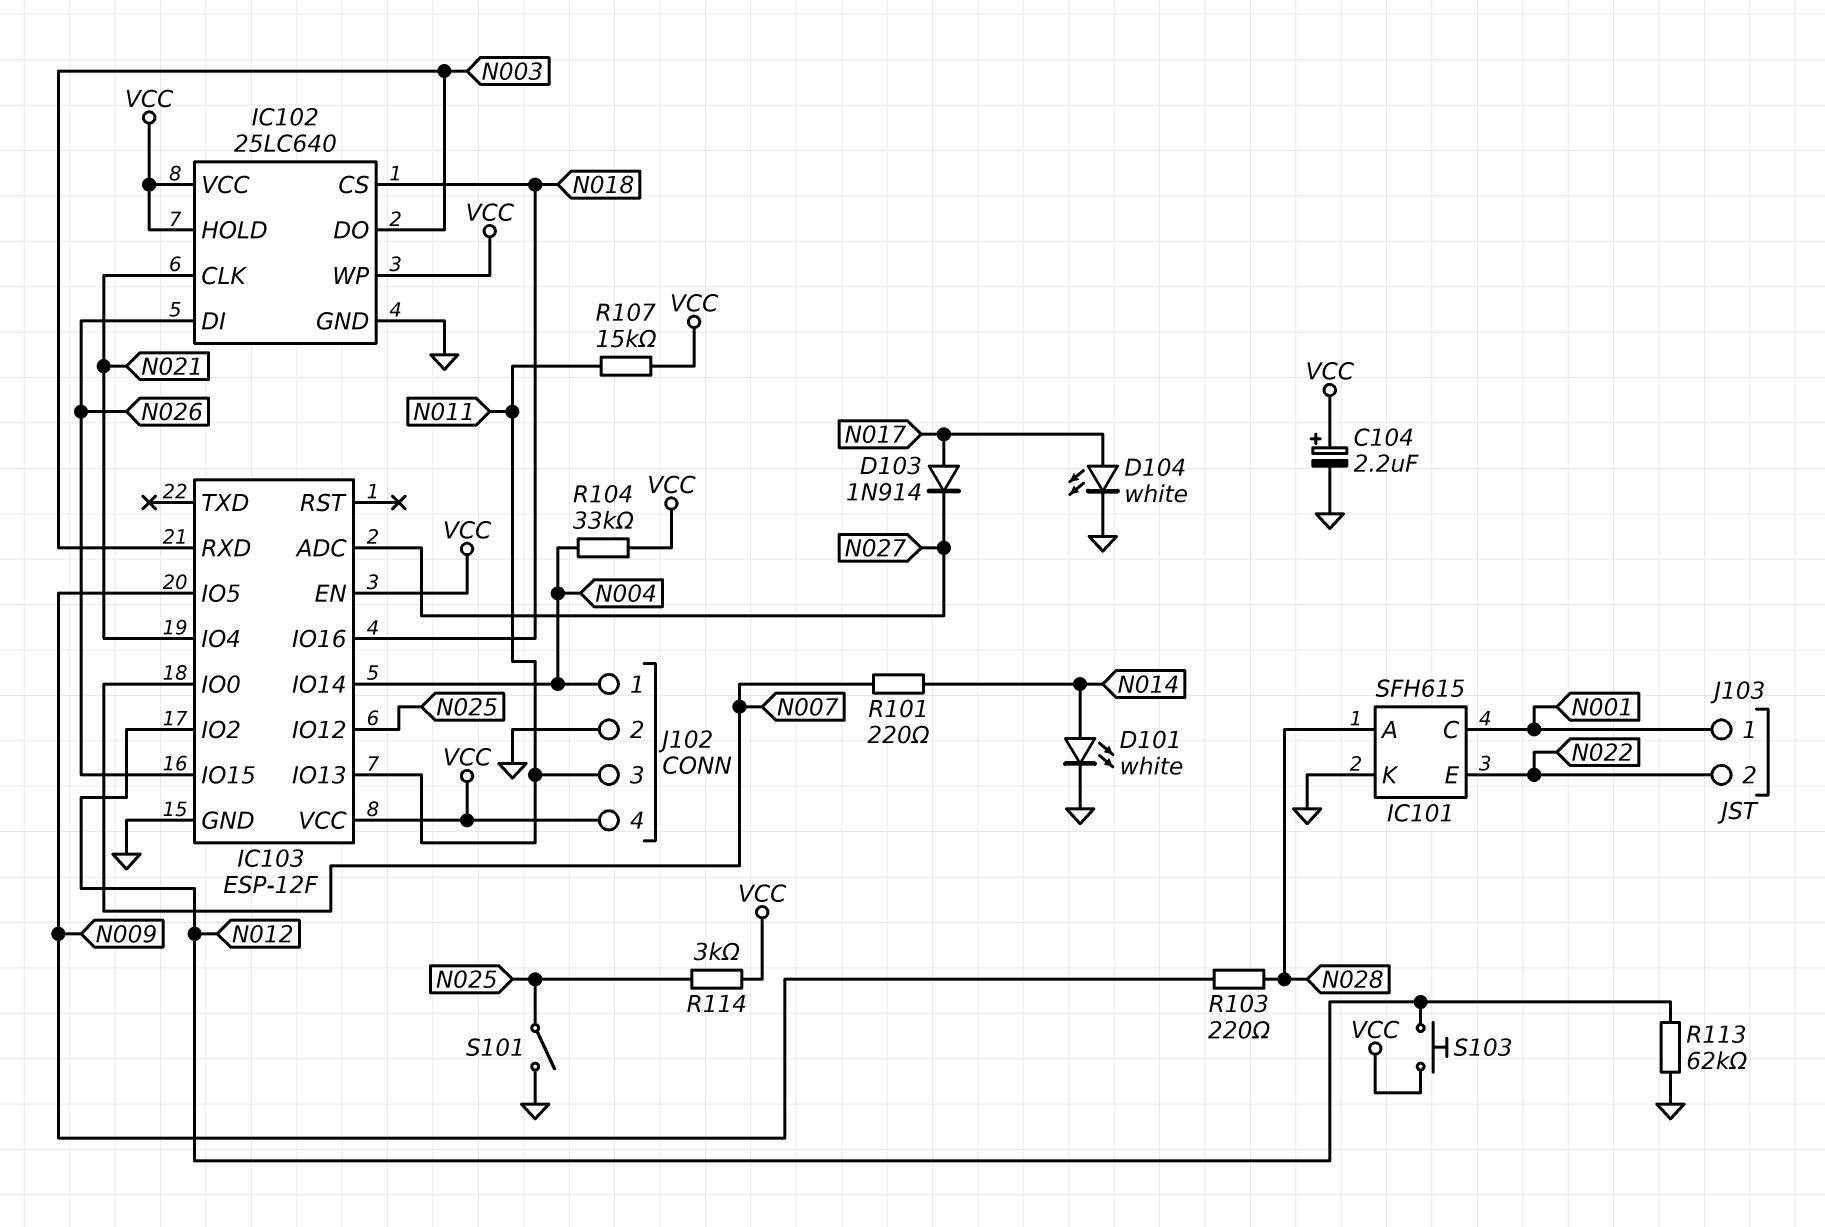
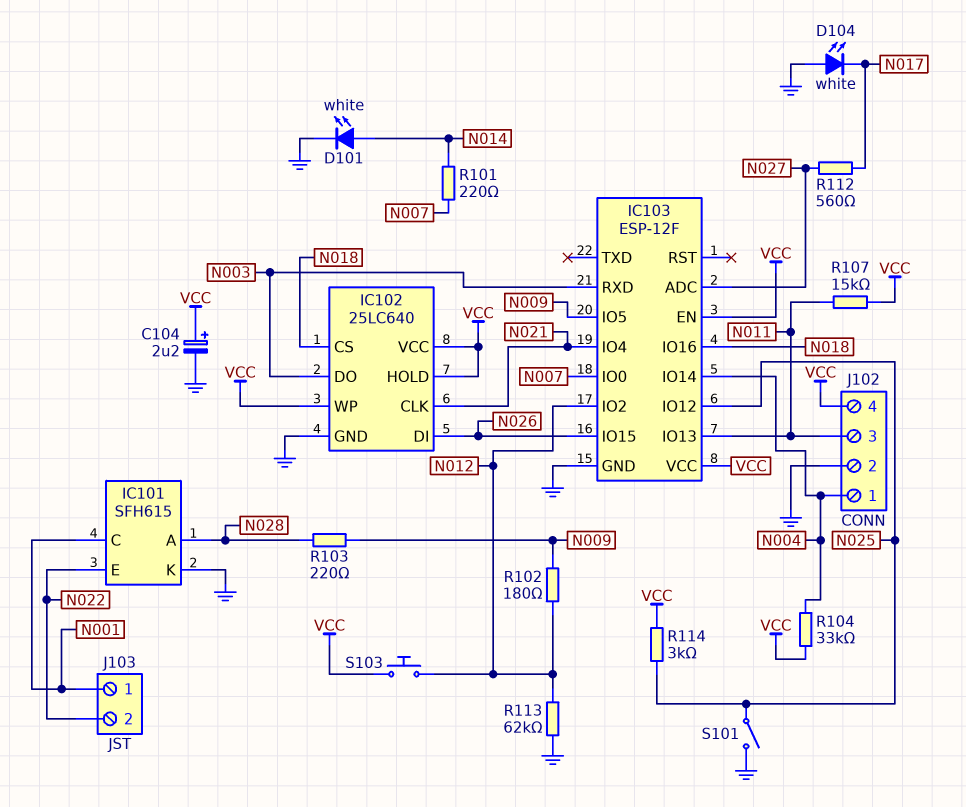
D103: diode 1N914 (A N017, K N027) -> none
D104: LED white (A N017, K GND) -> LED white (A GND, K N017)
R102: none -> 180 (N009, N012)
R112: none -> 560 (N017, N027)

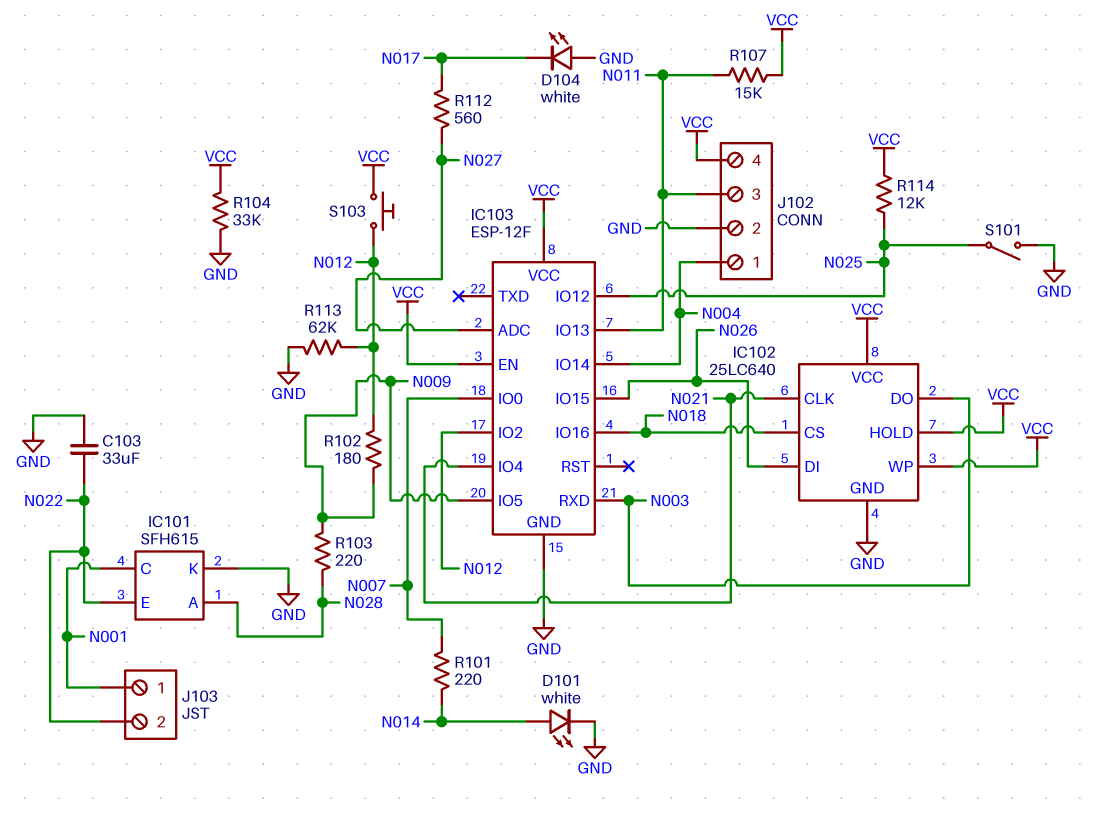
C103: none -> 33uF (GND, N022)
C104: 2.2uF (plus VCC, minus GND) -> none
R104: 33k (N004, VCC) -> 33k (GND, VCC)
R114: 3k (N025, VCC) -> 12k (N025, VCC)

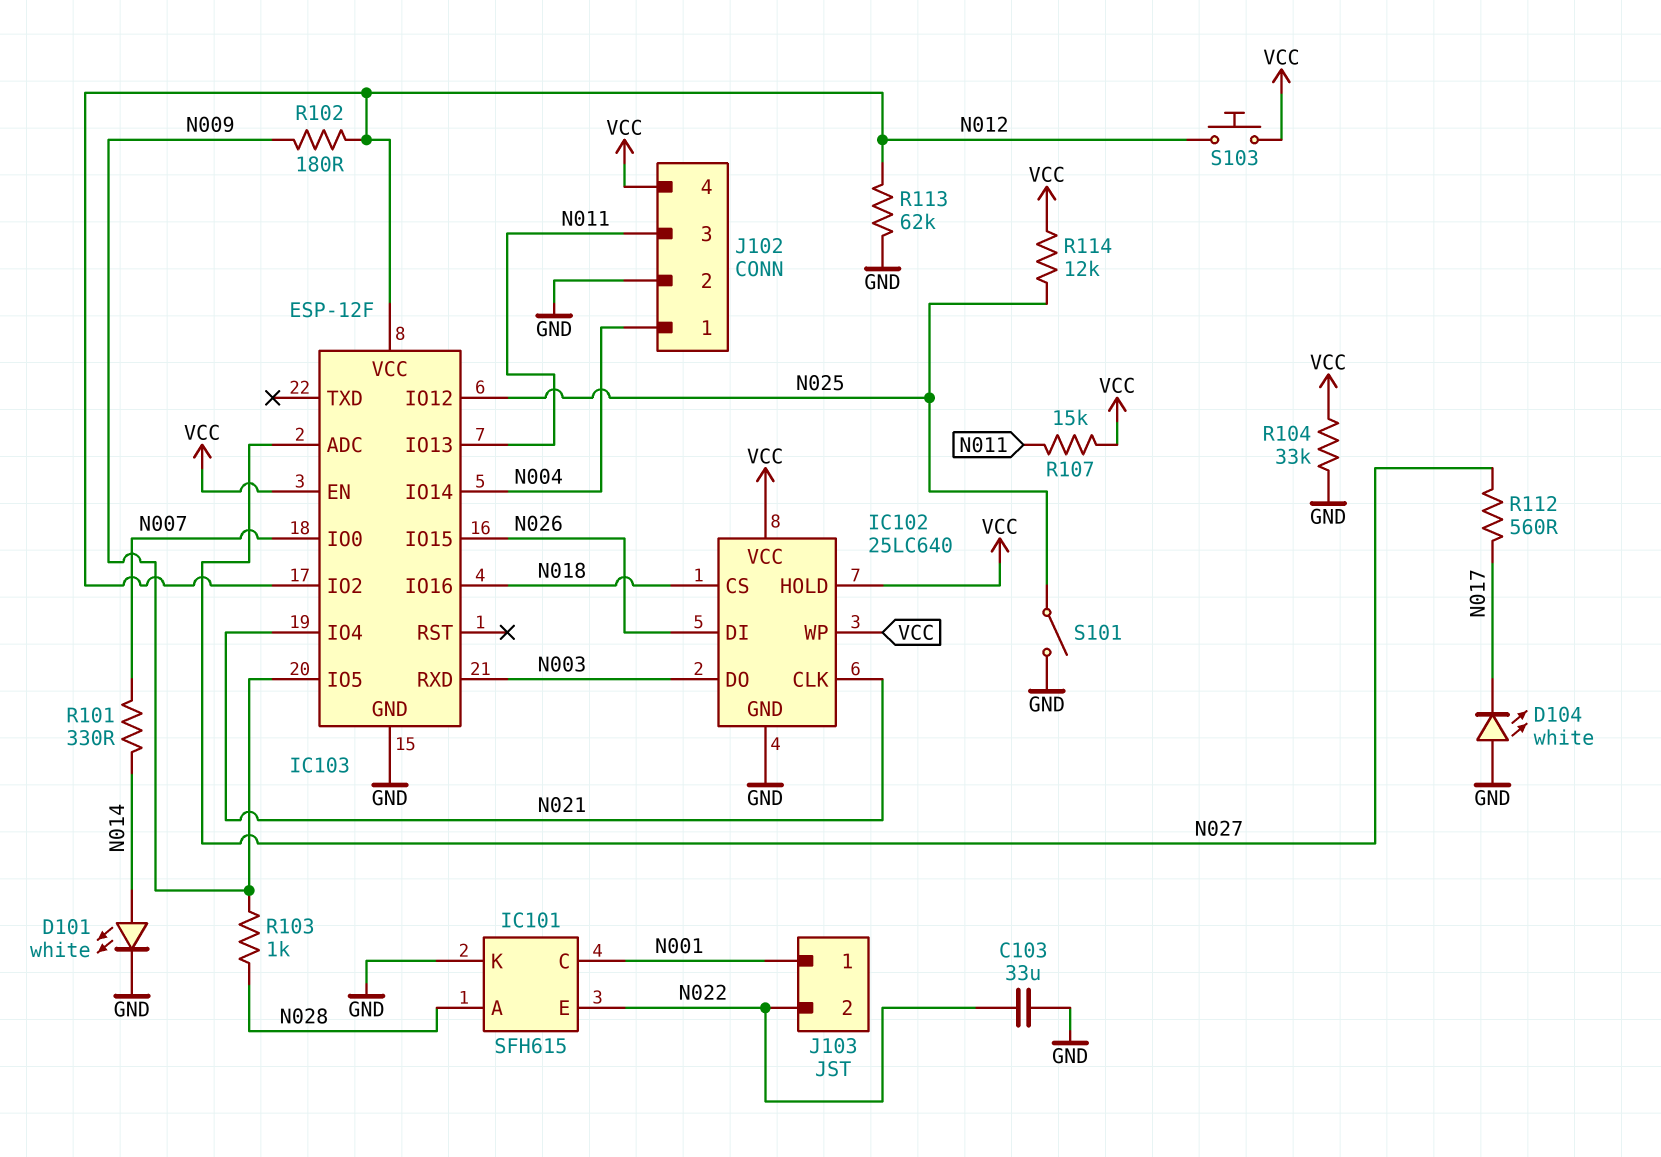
IC103 pin VCC: VCC -> N012
R101: 220 (N007, N014) -> 330 (N007, N014)
R103: 220 (N009, N028) -> 1k (N009, N028)

